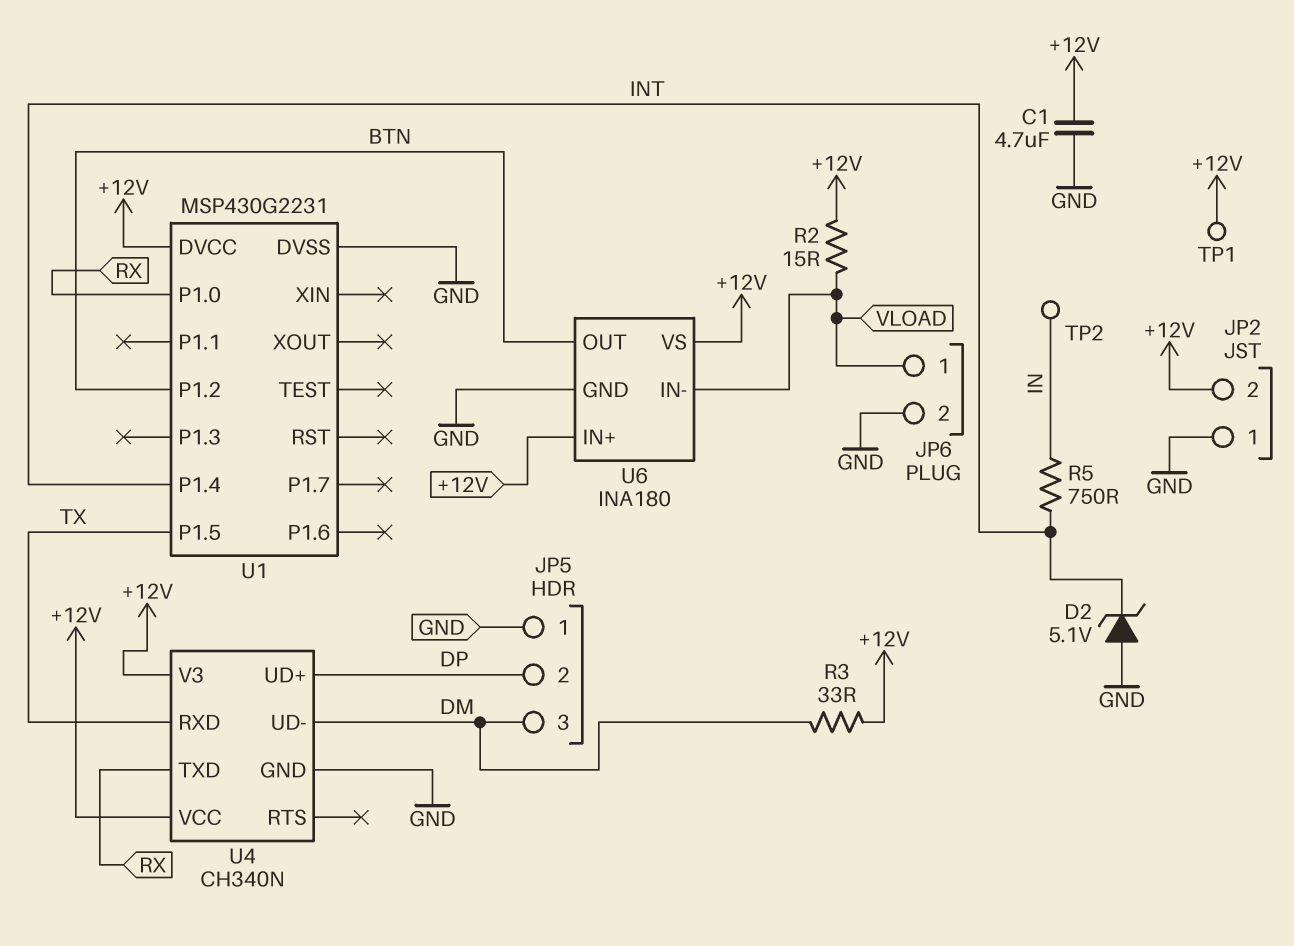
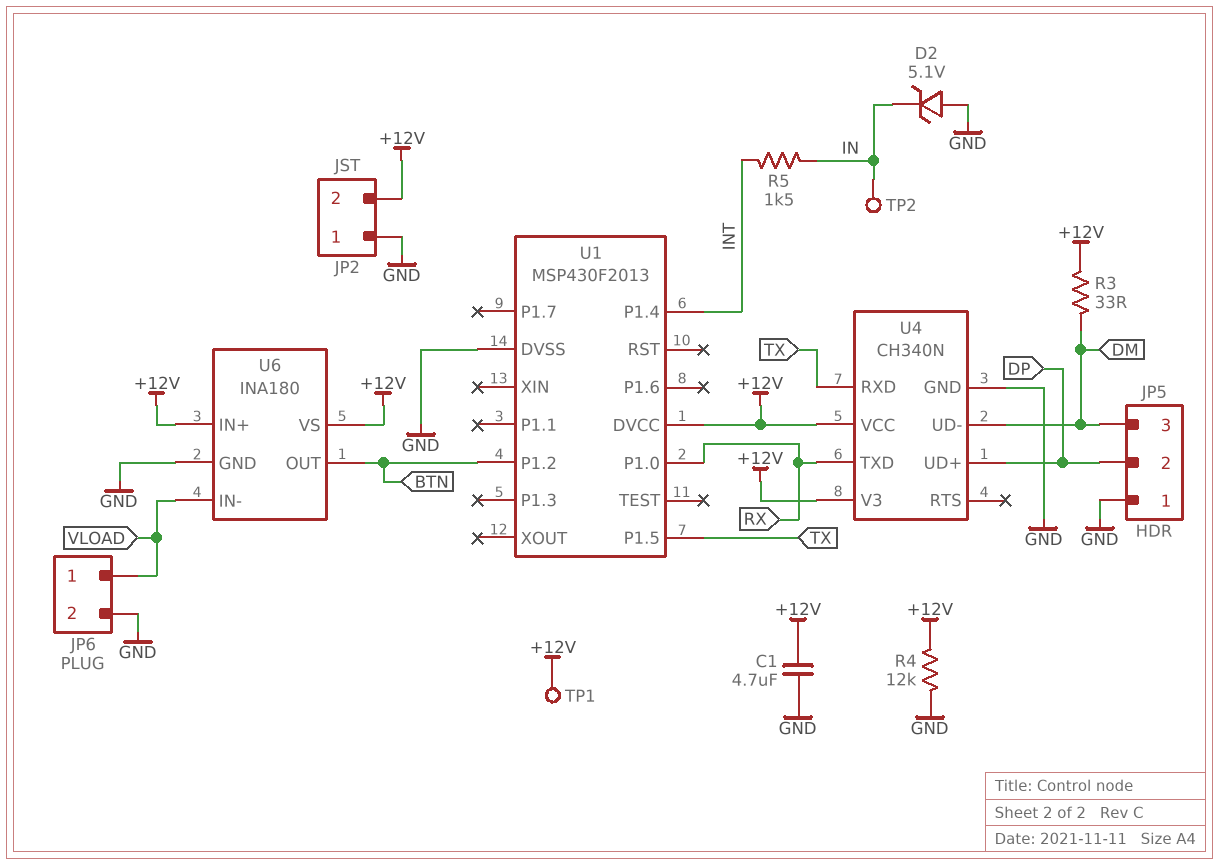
D2: zener 5.1V (A GND, K INT) -> zener 5.1V (A GND, K IN)
R2: 15 (+12V, VLOAD) -> none
R4: none -> 12k (+12V, GND)
R5: 750 (IN, INT) -> 1.5k (IN, INT)
U1: MSP430G2231 -> MSP430F2013

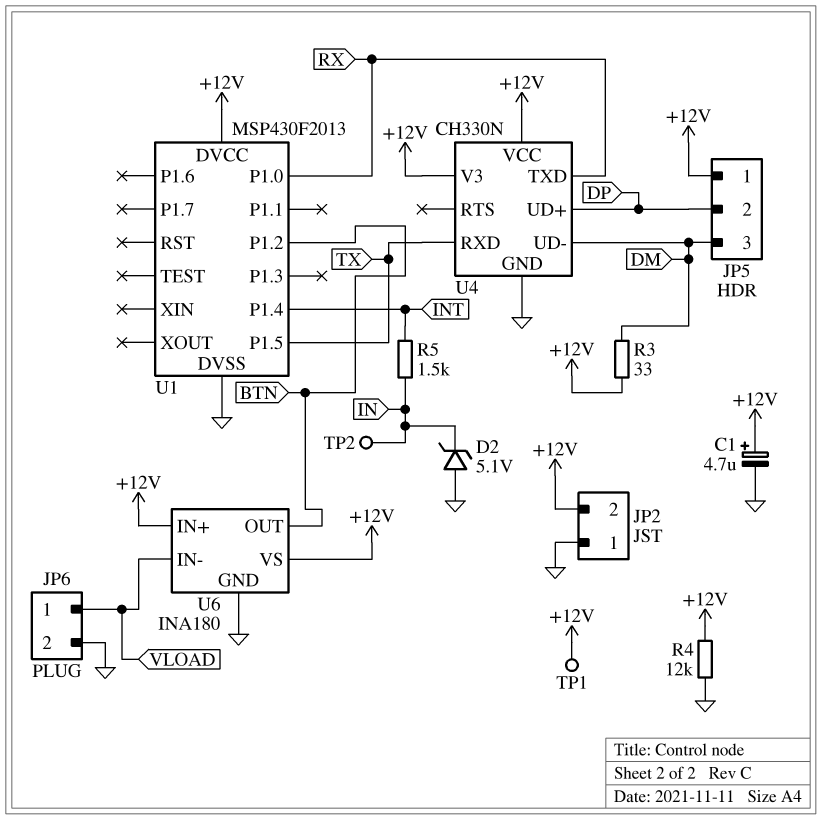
C1: 4.7uF (+12V, GND) -> 4.7uF (plus +12V, minus GND)
JP5 pin 1: GND -> +12V
U4: CH340N -> CH330N

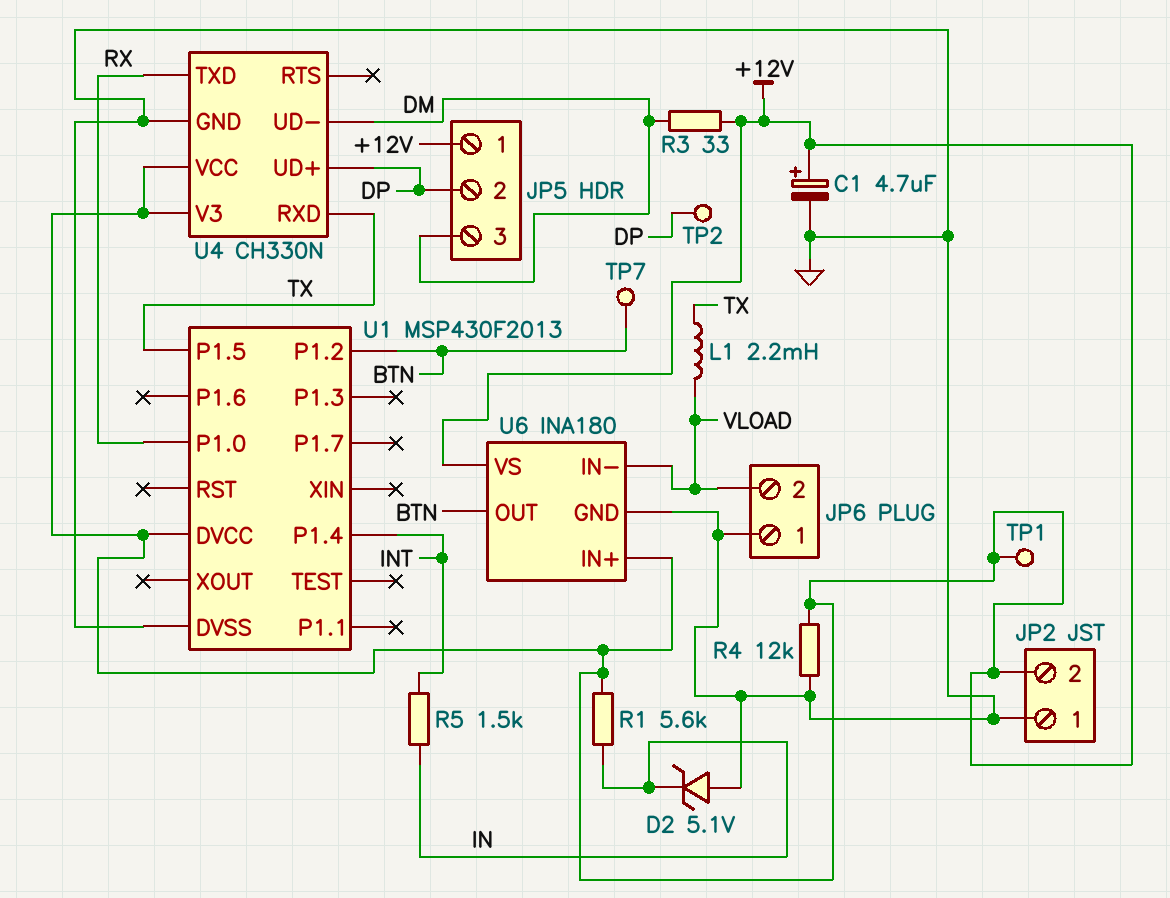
JP6 pin 1: VLOAD -> GND
JP6 pin 2: GND -> VLOAD
L1: none -> 2.2mH (TX, VLOAD)
R1: none -> 5.6k (+12V, IN)
TP2: test point (IN) -> test point (DP)
TP7: none -> test point (BTN)

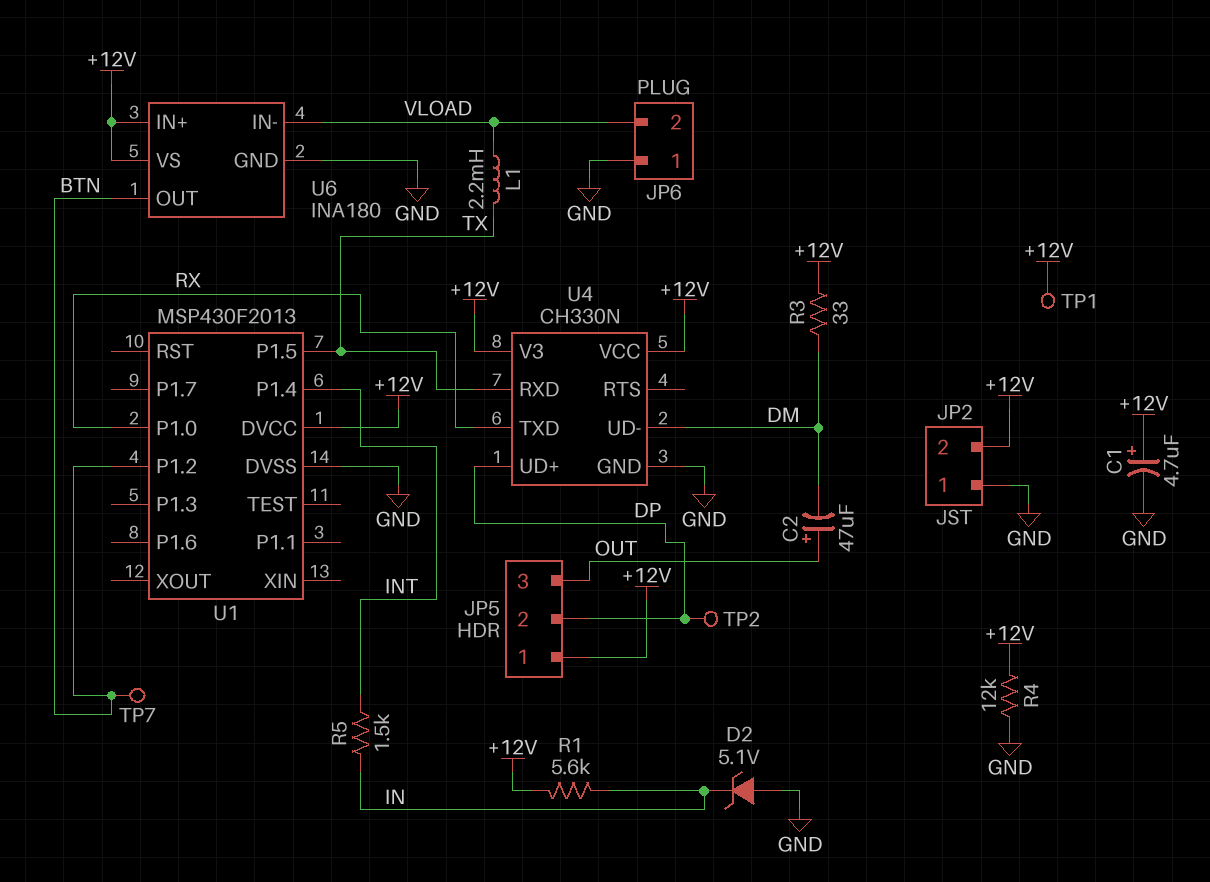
C2: none -> 47uF (plus OUT, minus DM)
JP5 pin 3: DM -> OUT

